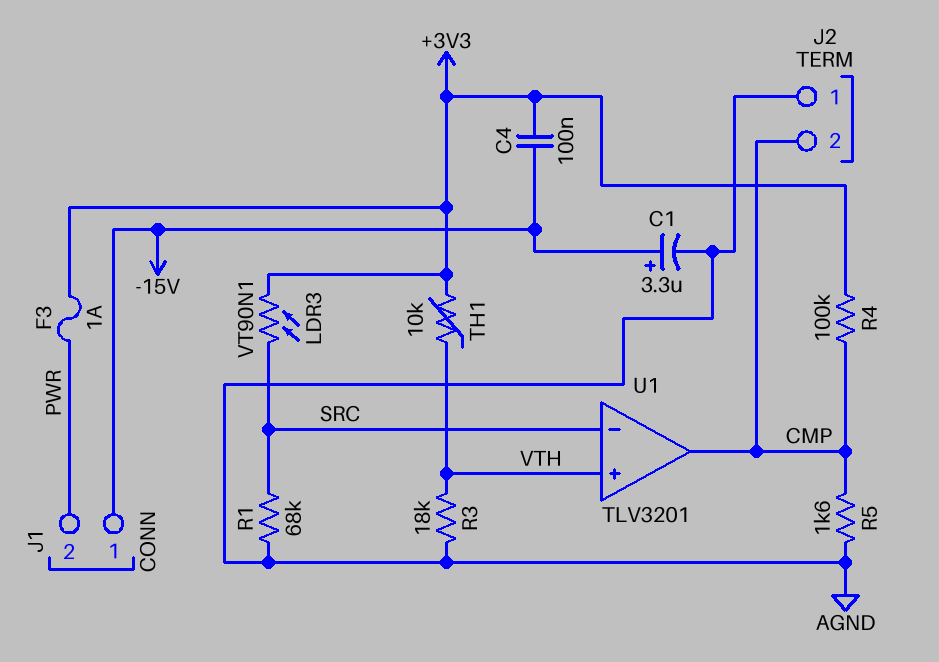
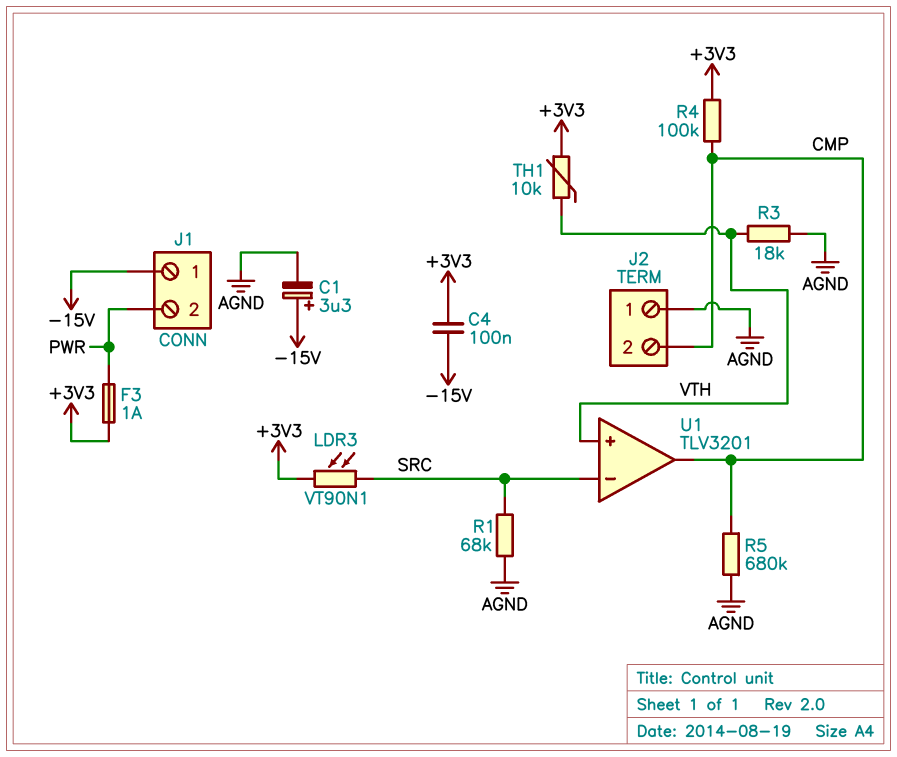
R5: 1.6k (AGND, CMP) -> 680k (AGND, CMP)

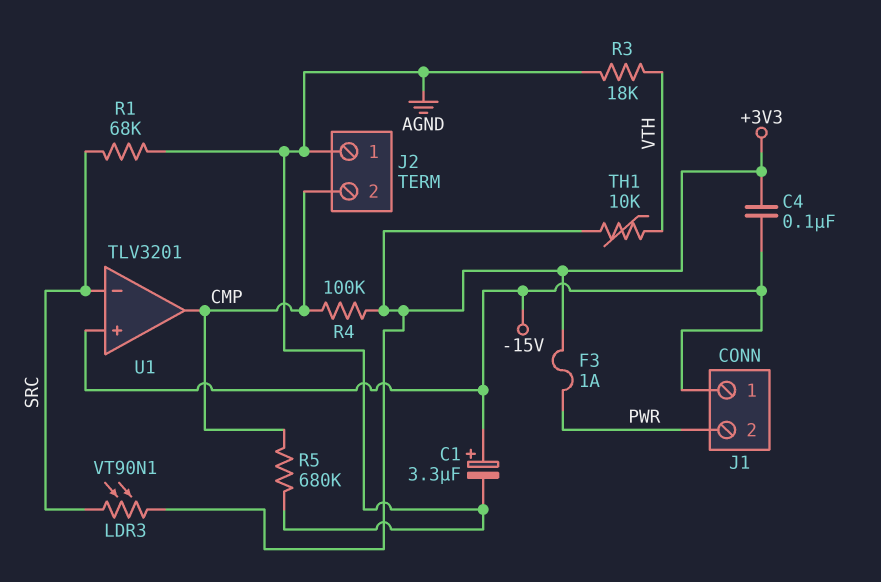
U1 pin in+: VTH -> -15V

